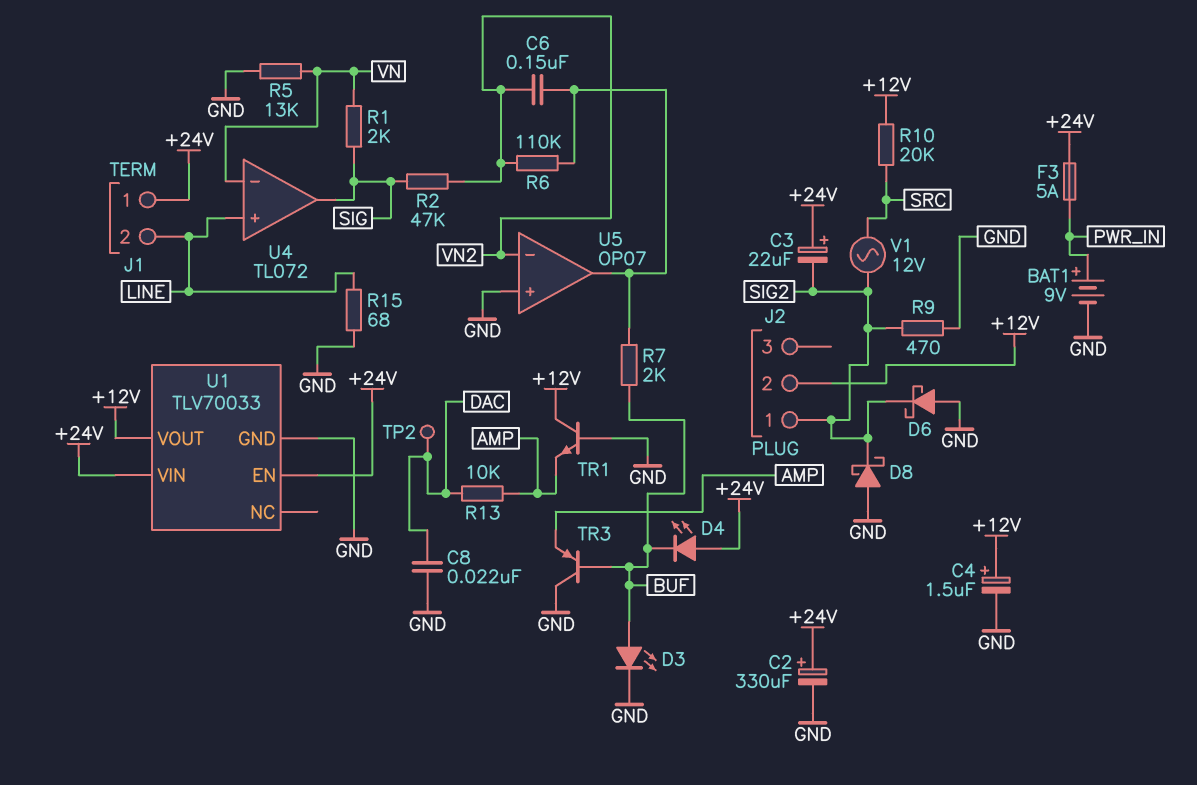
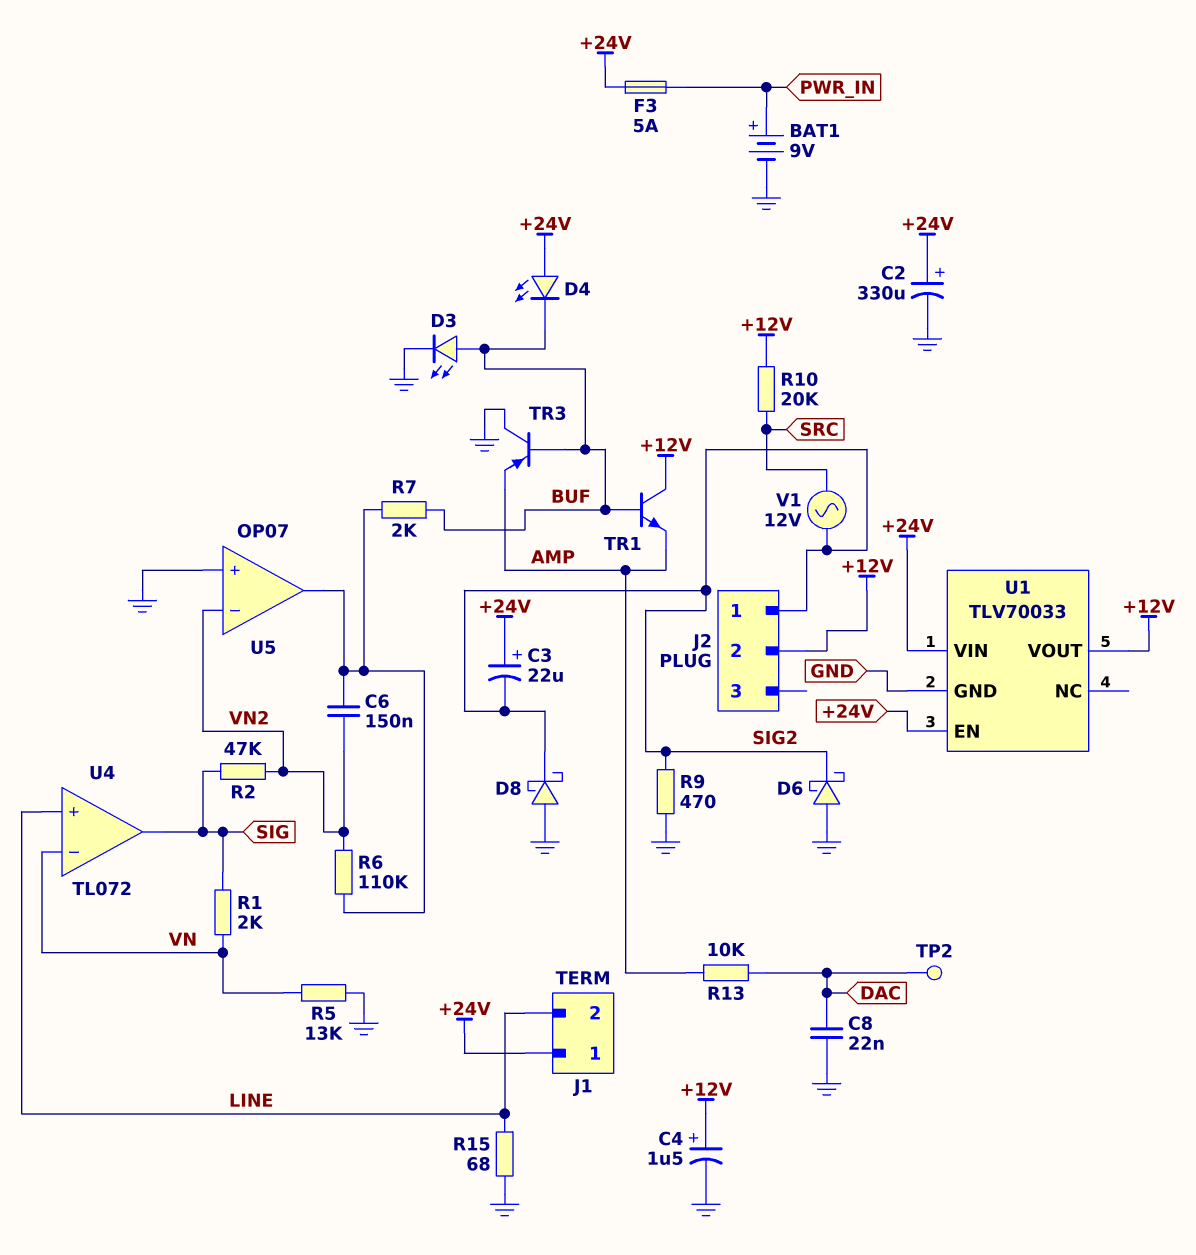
TR1: NPN (B GND, C +12V, E AMP) -> NPN (B BUF, C +12V, E AMP)

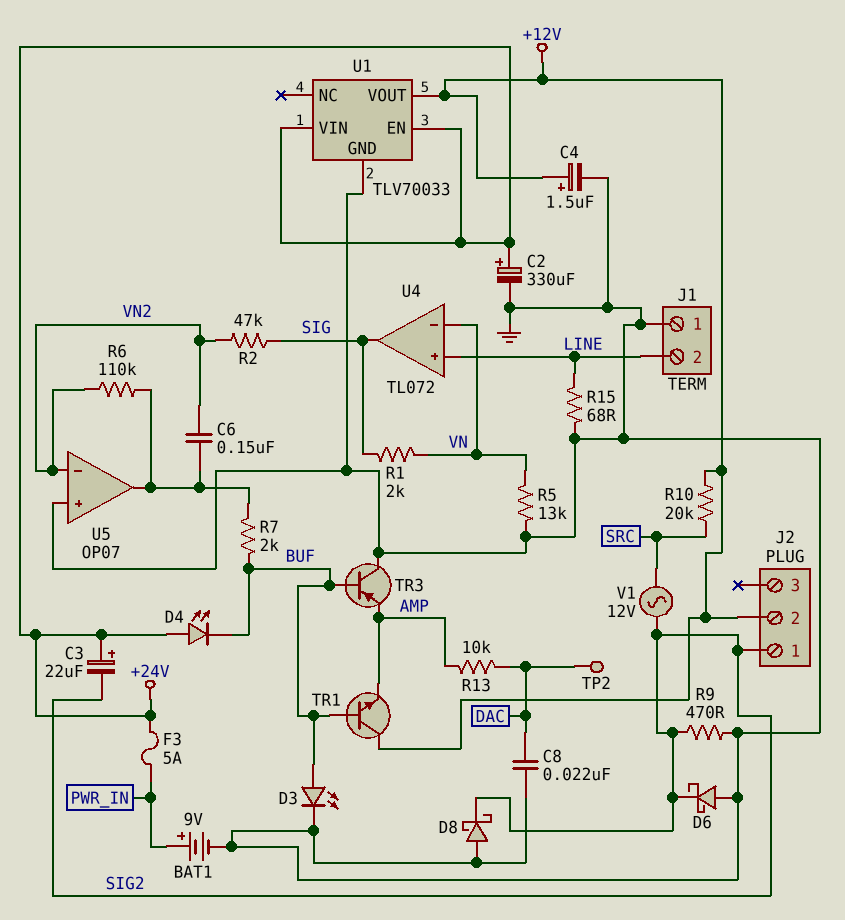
J1 pin 1: +24V -> GND

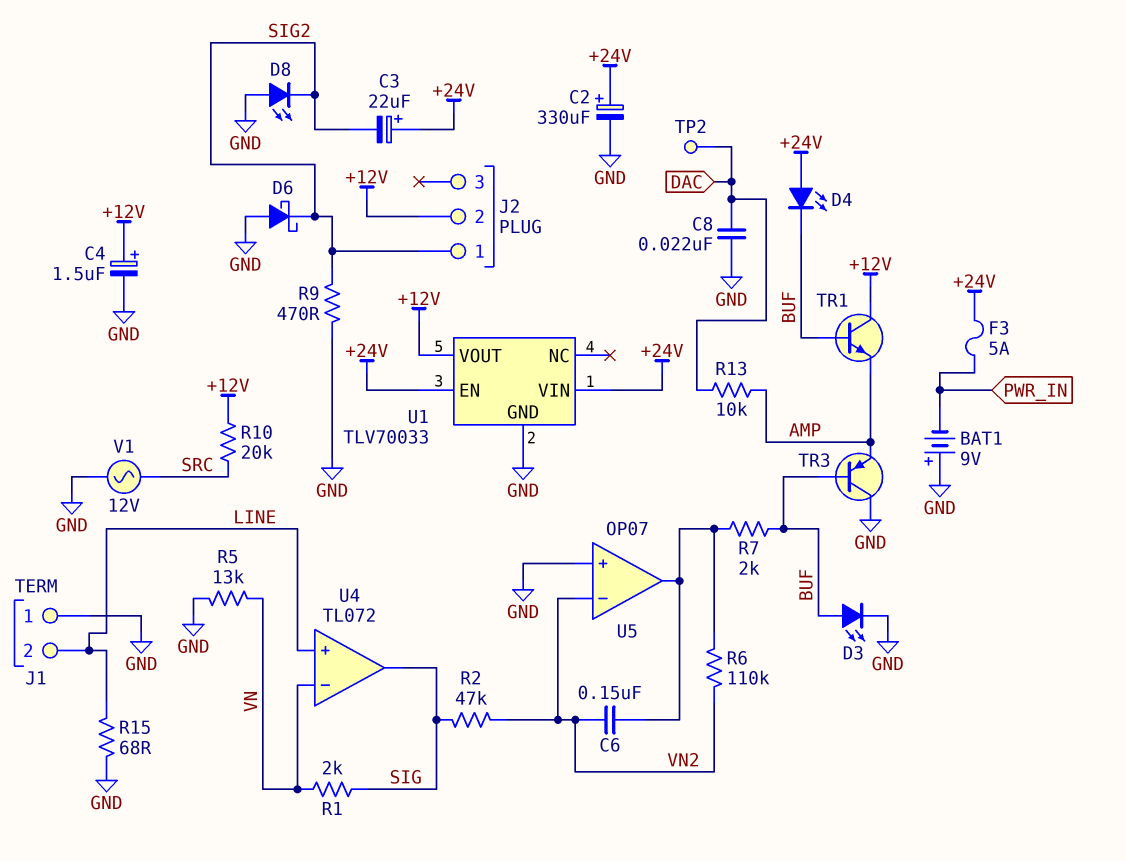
BAT1: 9V (plus PWR_IN, minus GND) -> 9V (plus GND, minus PWR_IN)
D8: schottky (A GND, K SIG2) -> LED (A GND, K SIG2)
V1: AC 12V (SIG2, SRC) -> AC 12V (GND, SRC)

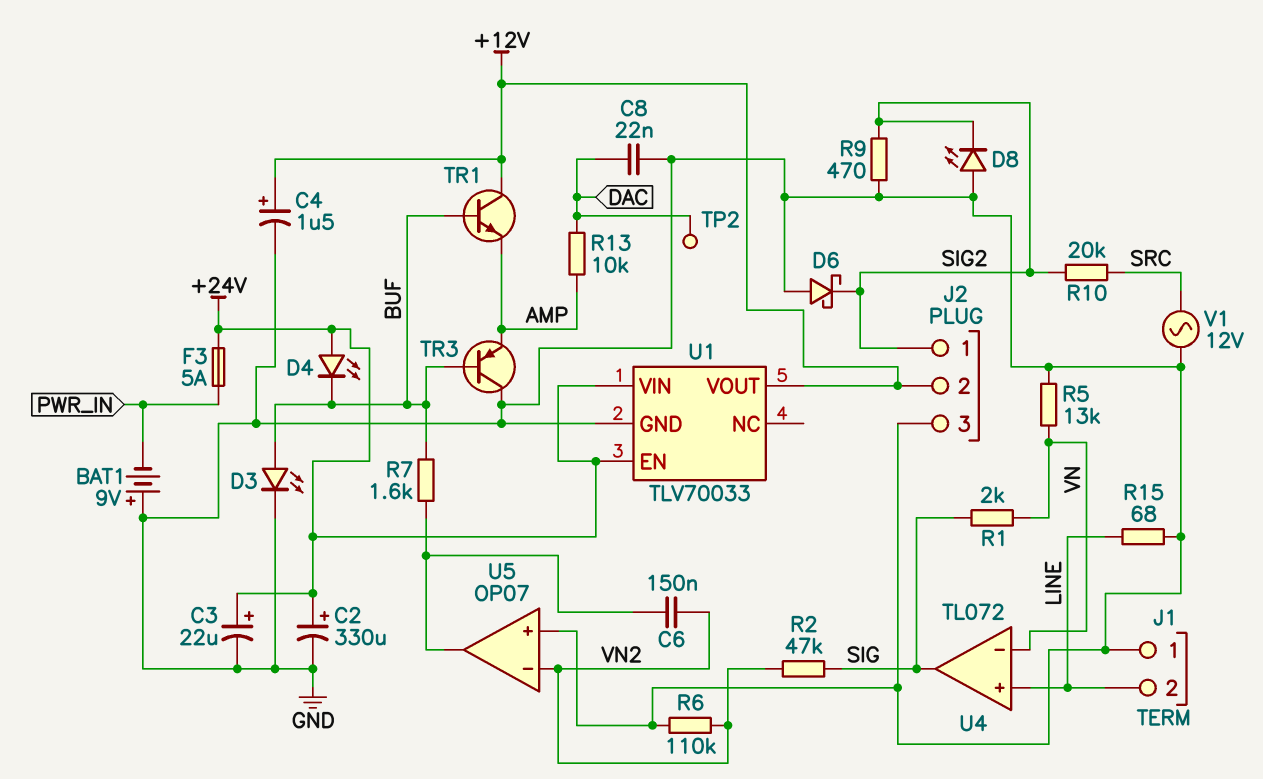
C3: 22uF (plus +24V, minus SIG2) -> 22uF (plus +24V, minus GND)
J2 pin 3: none -> GND
R6: 110k (U5/out, VN2) -> 110k (GND, VN2)
R7: 2k (BUF, U5/out) -> 1.6k (BUF, U5/out)
R10: 20k (+12V, SRC) -> 20k (SIG2, SRC)

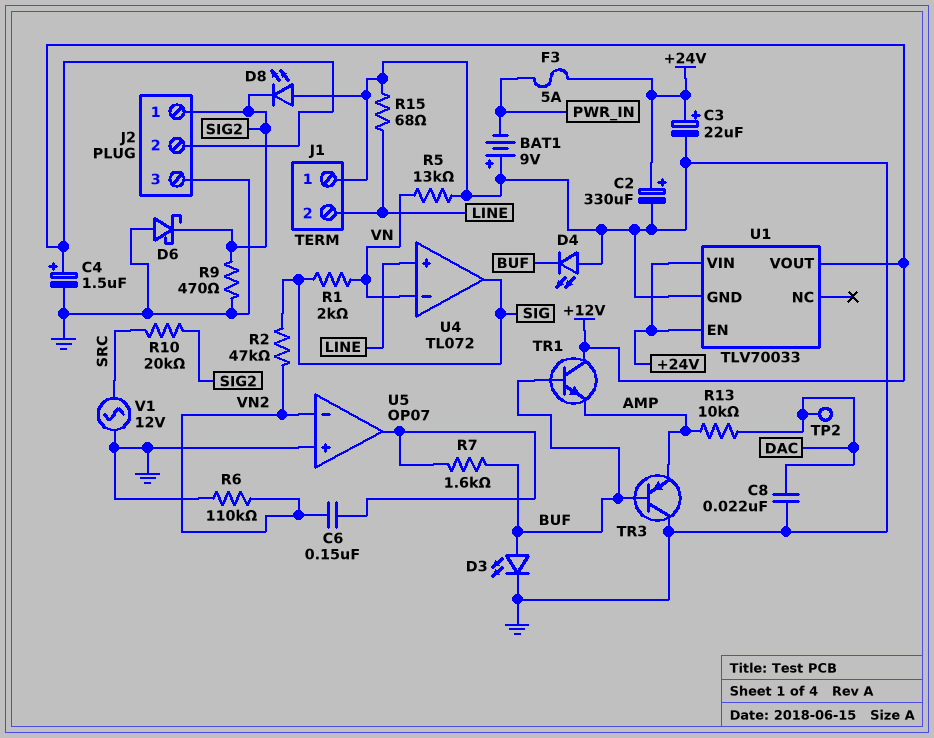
D4: LED (A +24V, K BUF) -> LED (A GND, K BUF)

